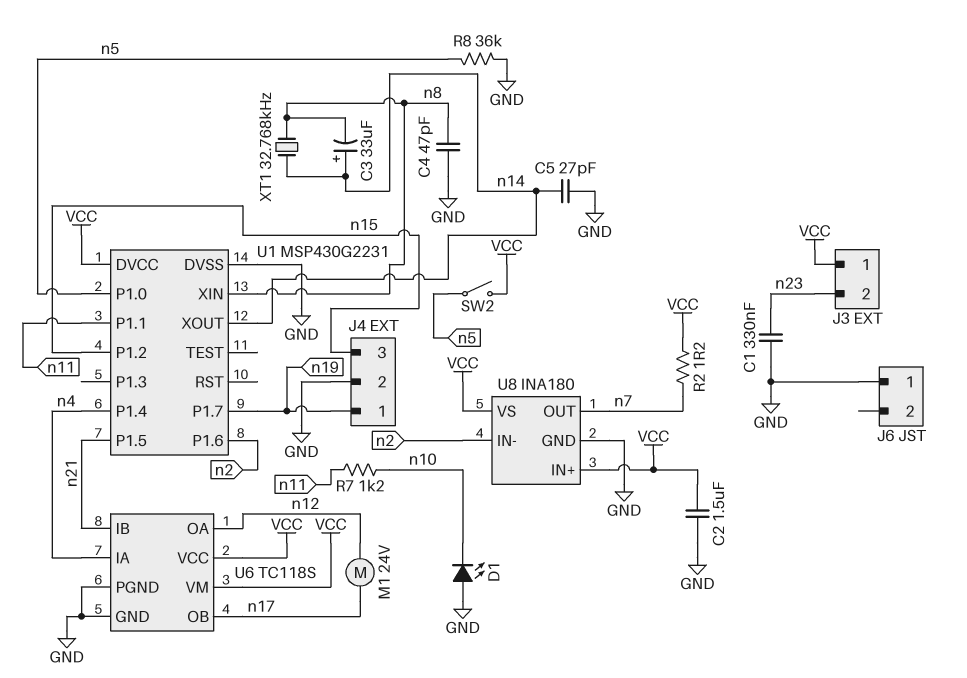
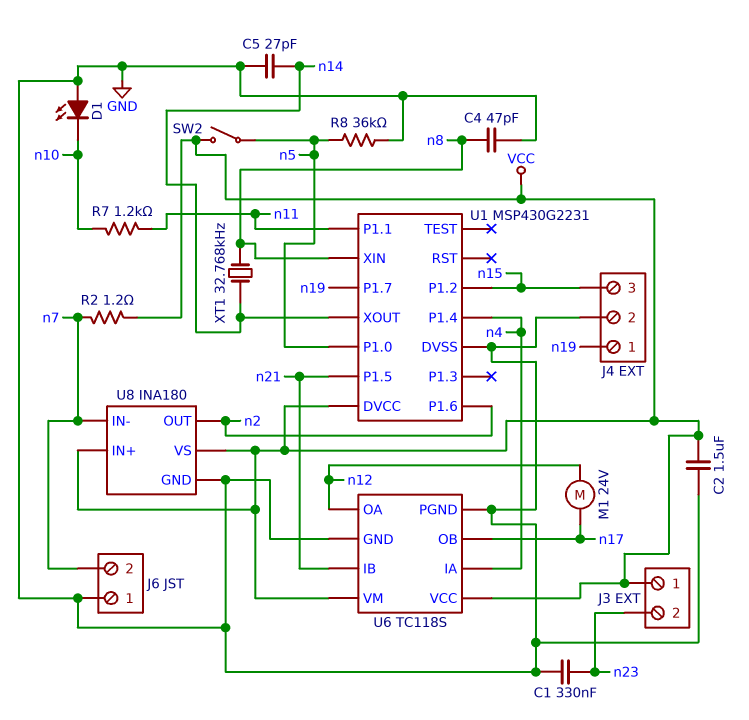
C3: 33uF (plus n14, minus n8) -> none
J6 pin 2: none -> n7
U8 pin IN-: n2 -> n7
U8 pin OUT: n7 -> n2

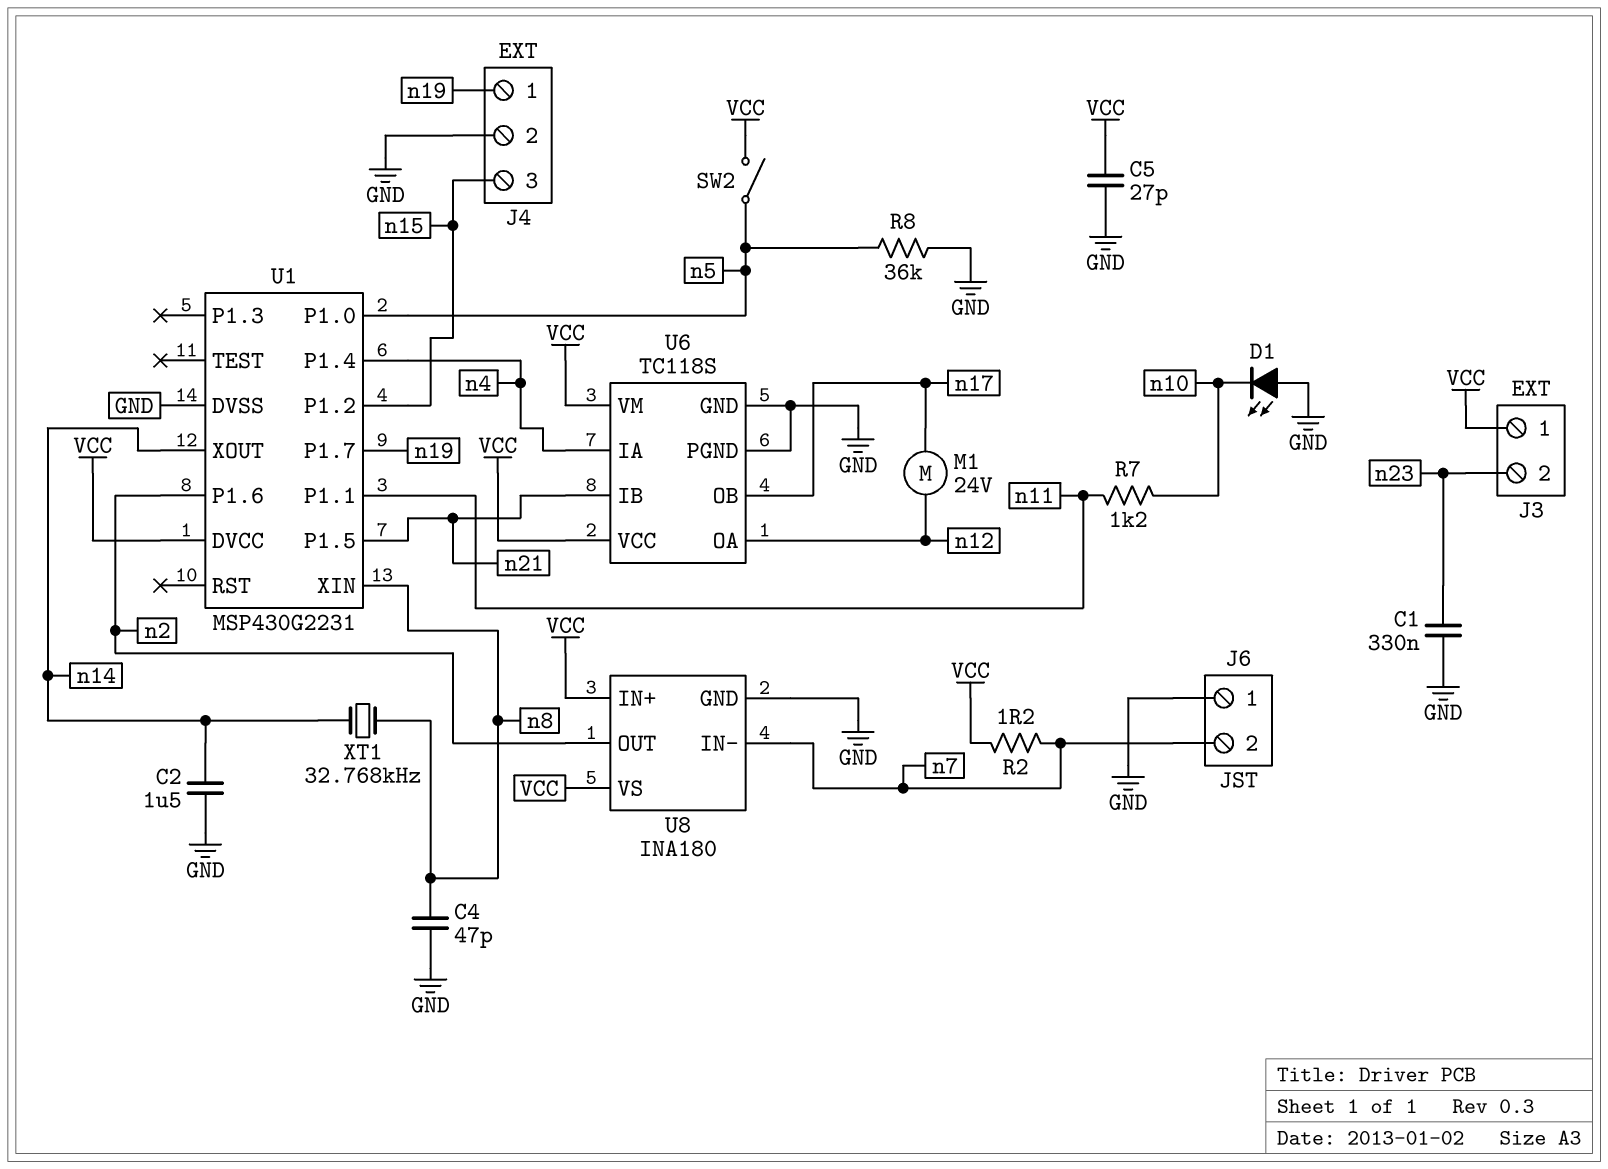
C2: 1.5uF (GND, VCC) -> 1.5uF (GND, n14)
C5: 27pF (GND, n14) -> 27pF (GND, VCC)

